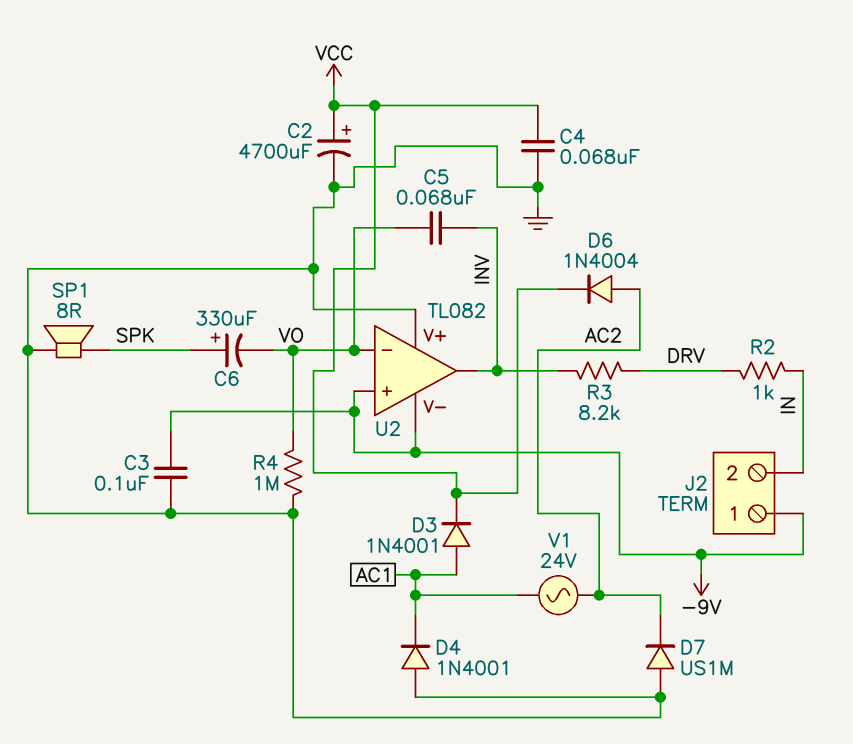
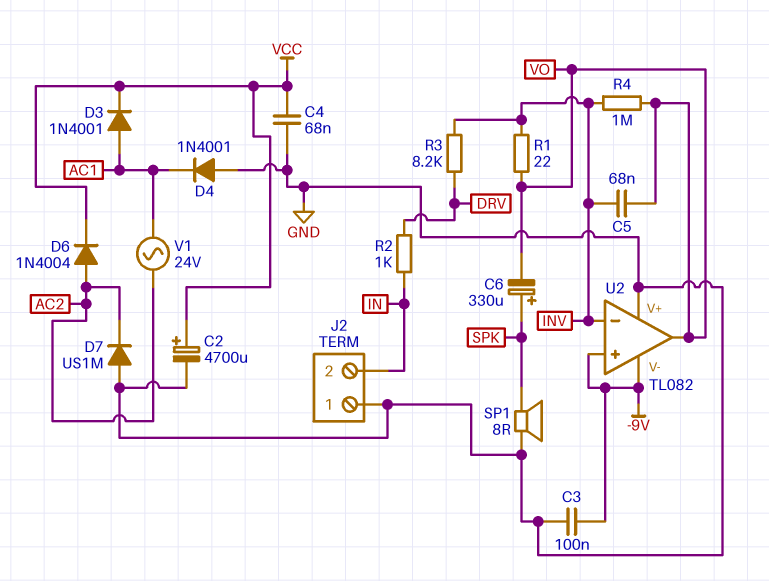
J2 pin 1: -9V -> GND
R1: none -> 22 (INV, VO)
R4: 1M (GND, VO) -> 1M (INV, VO)
U2 pin in-: VO -> INV
U2 pin out: INV -> VO

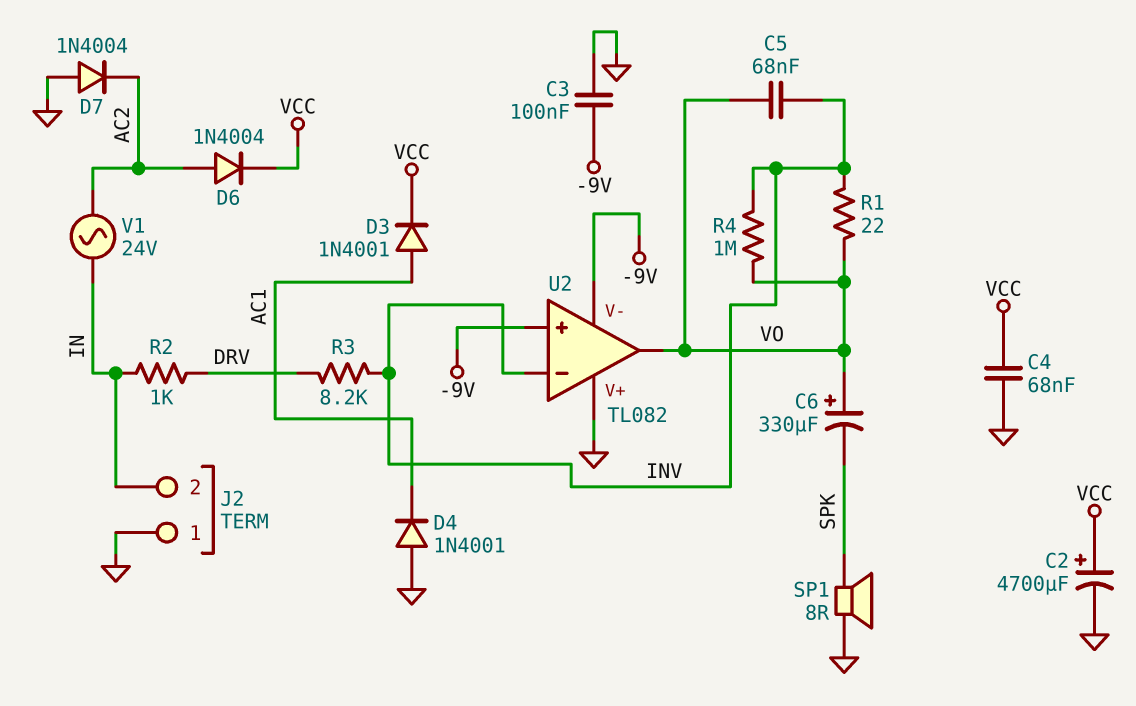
C6: 330uF (plus SPK, minus VO) -> 330uF (plus VO, minus SPK)
D7: diode US1M (A GND, K AC2) -> diode 1N4004 (A GND, K AC2)
V1: AC 24V (AC1, AC2) -> AC 24V (AC2, IN)

